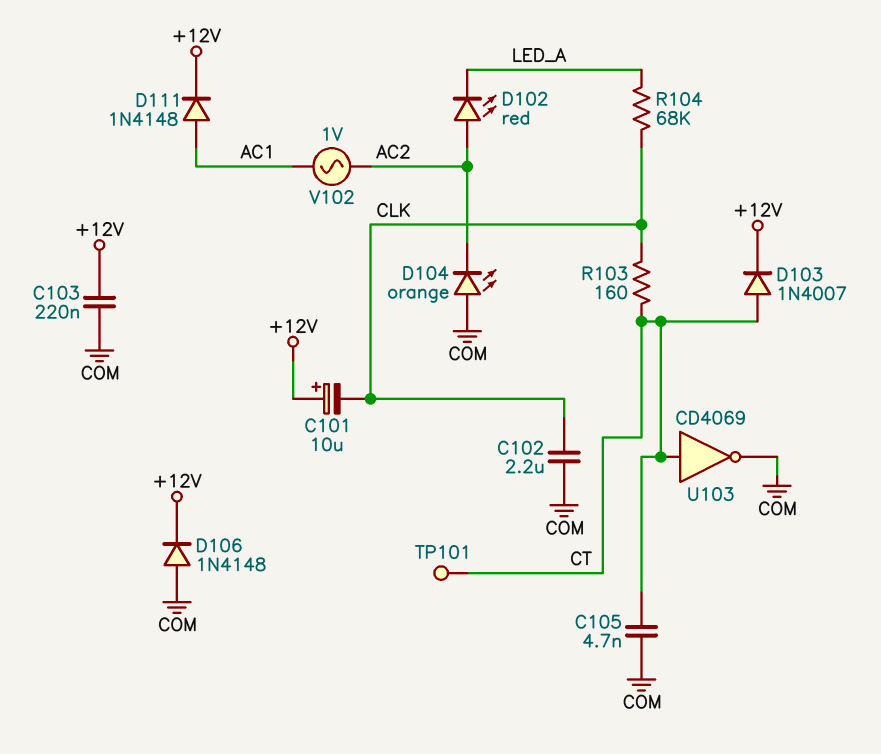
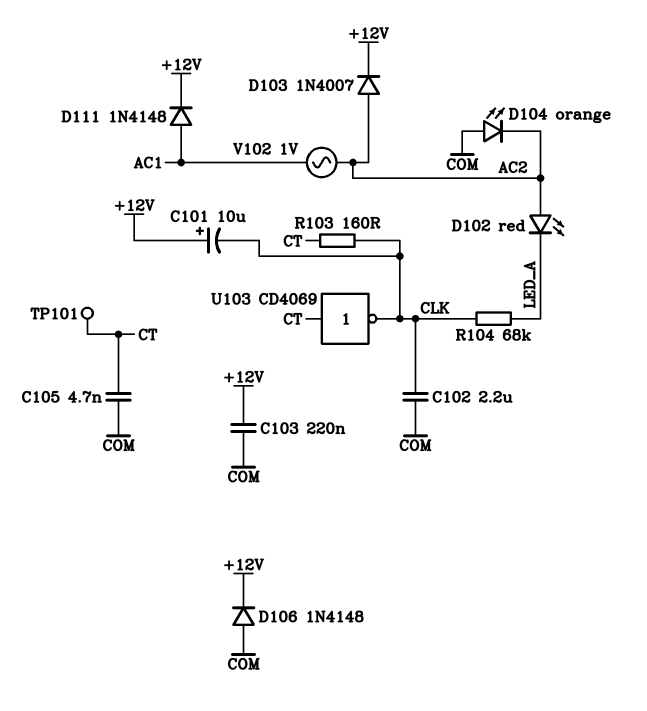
D103: diode 1N4007 (A CT, K +12V) -> diode 1N4007 (A AC2, K +12V)
U103: NOT CD4069 (in CT, out COM) -> NOT CD4069 (in CT, out CLK)

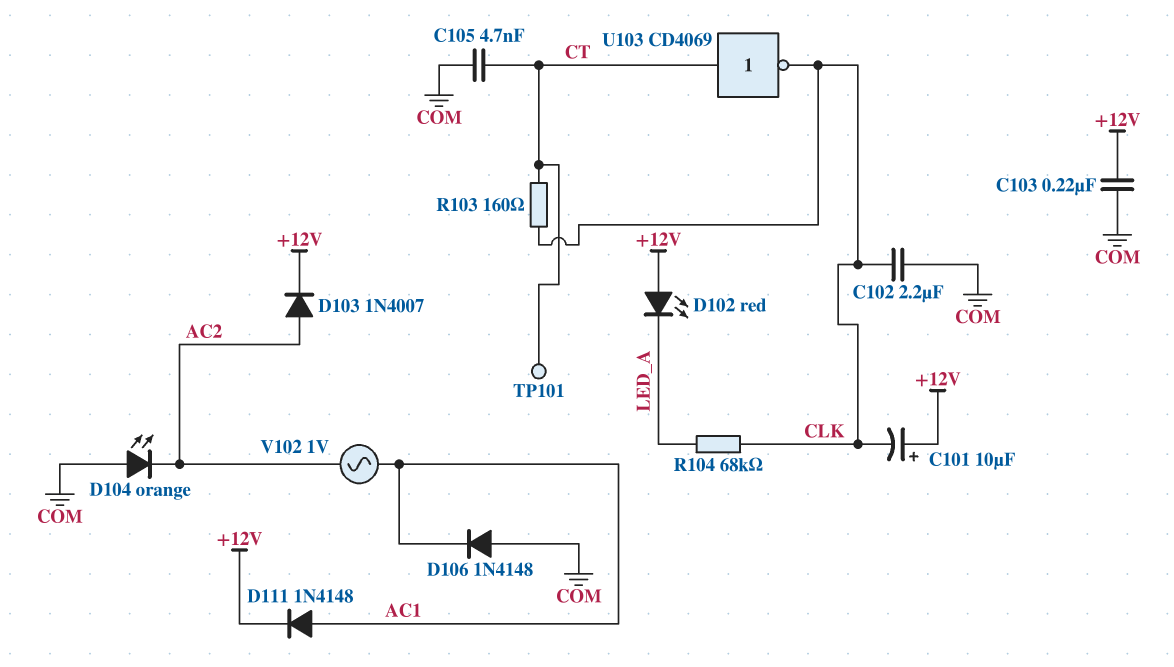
D102: LED red (A AC2, K LED_A) -> LED red (A +12V, K LED_A)
D106: diode 1N4148 (A COM, K +12V) -> diode 1N4148 (A COM, K AC1)

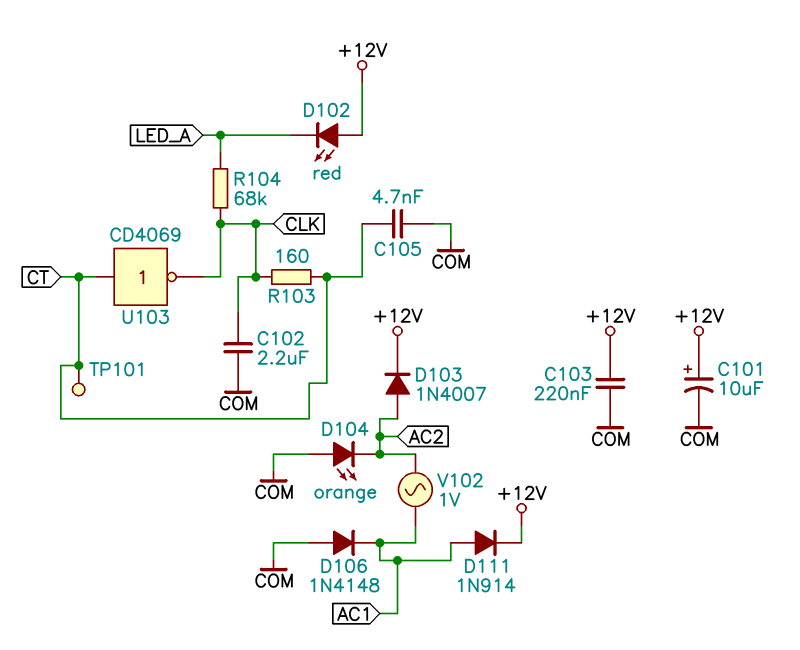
C101: 10uF (plus +12V, minus CLK) -> 10uF (plus +12V, minus COM)
D111: diode 1N4148 (A AC1, K +12V) -> diode 1N914 (A AC1, K +12V)

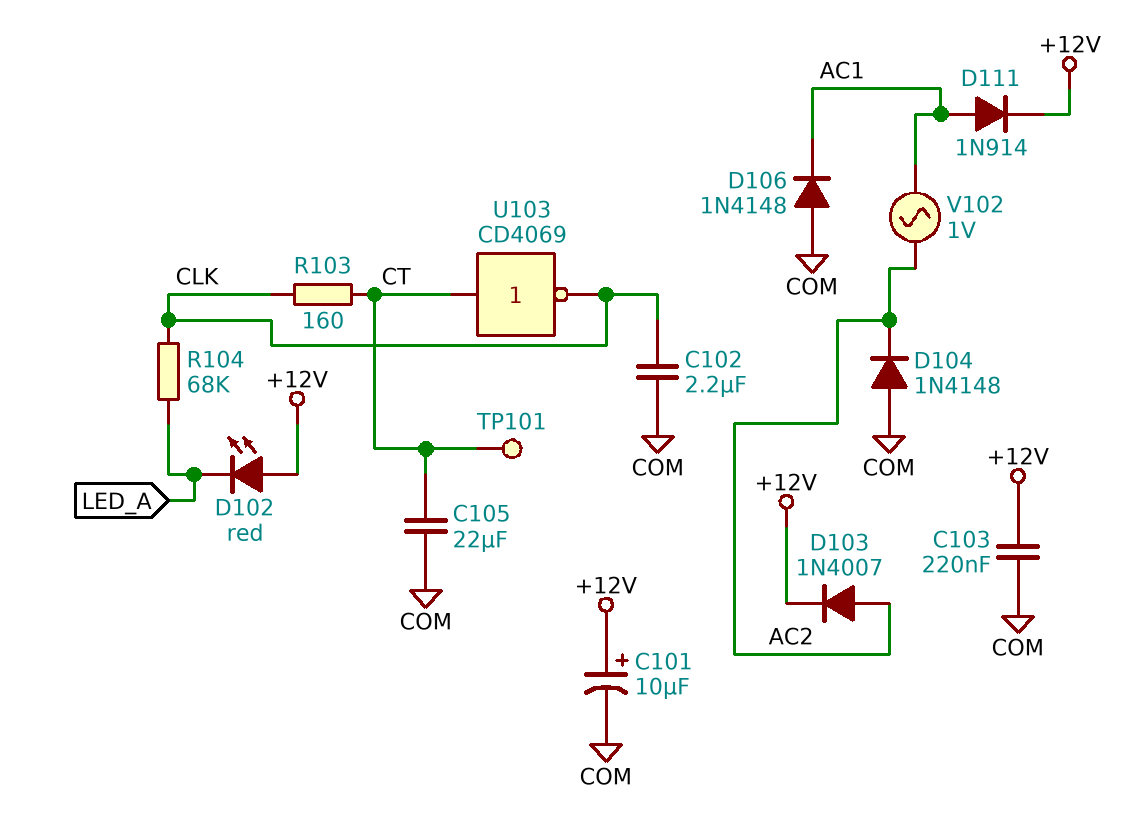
C105: 4.7nF (COM, CT) -> 22uF (COM, CT)
D104: LED orange (A COM, K AC2) -> diode 1N4148 (A COM, K AC2)

